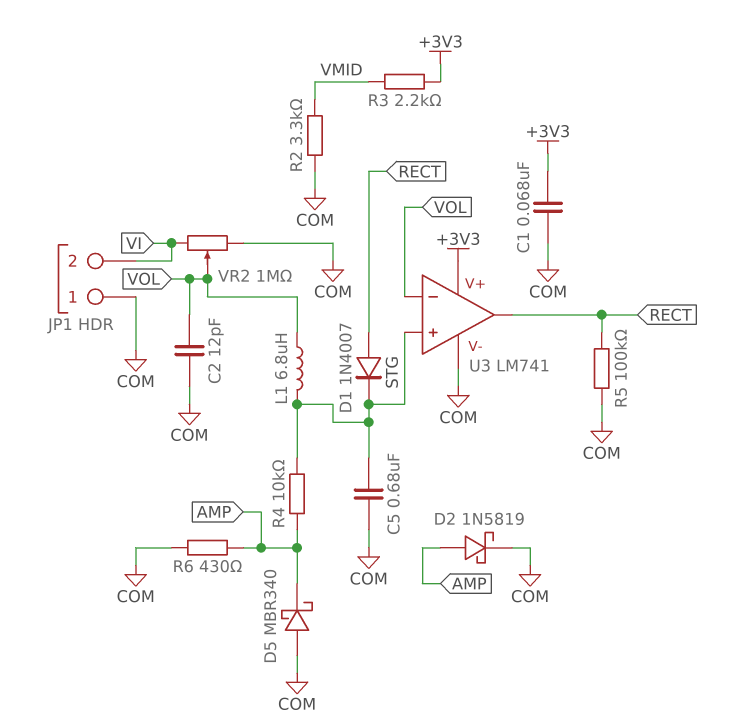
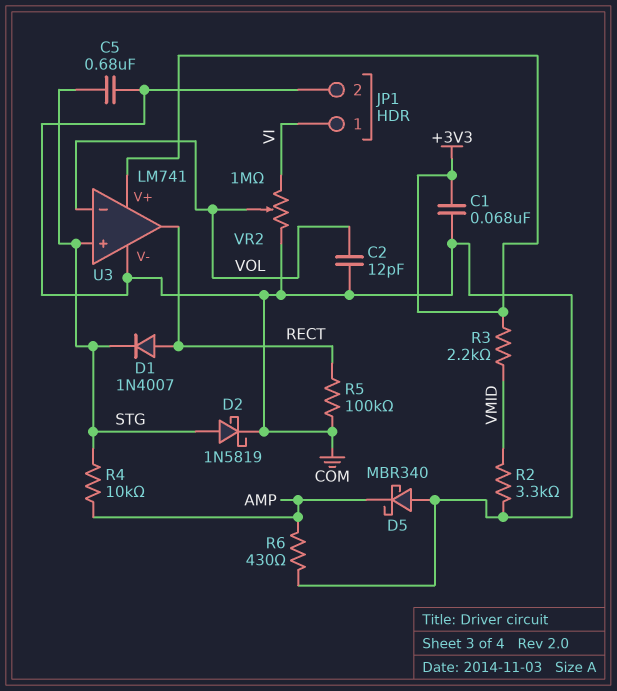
D2: schottky 1N5819 (A AMP, K COM) -> schottky 1N5819 (A STG, K COM)
JP1 pin 1: COM -> VI
JP1 pin 2: VI -> COM
L1: 6.8uH (STG, VOL) -> none

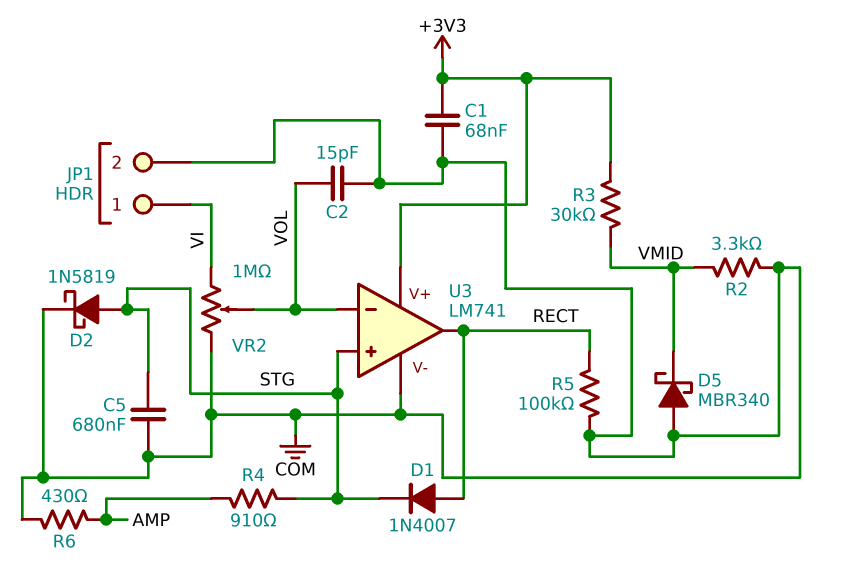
C2: 12pF (COM, VOL) -> 15pF (COM, VOL)
D5: schottky MBR340 (A COM, K AMP) -> schottky MBR340 (A COM, K VMID)
R3: 2.2k (+3V3, VMID) -> 30k (+3V3, VMID)
R4: 10k (AMP, STG) -> 910 (AMP, STG)

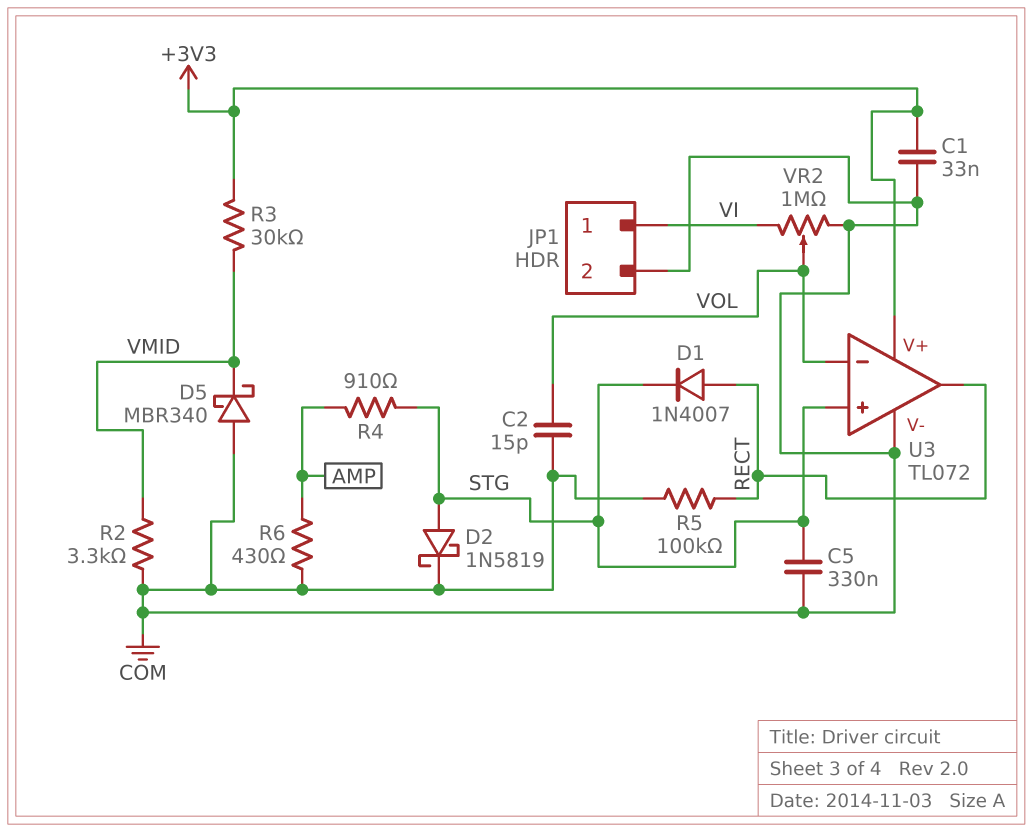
C1: 68nF (+3V3, COM) -> 33nF (+3V3, COM)
C5: 680nF (COM, STG) -> 330nF (COM, STG)
U3: LM741 -> TL072

